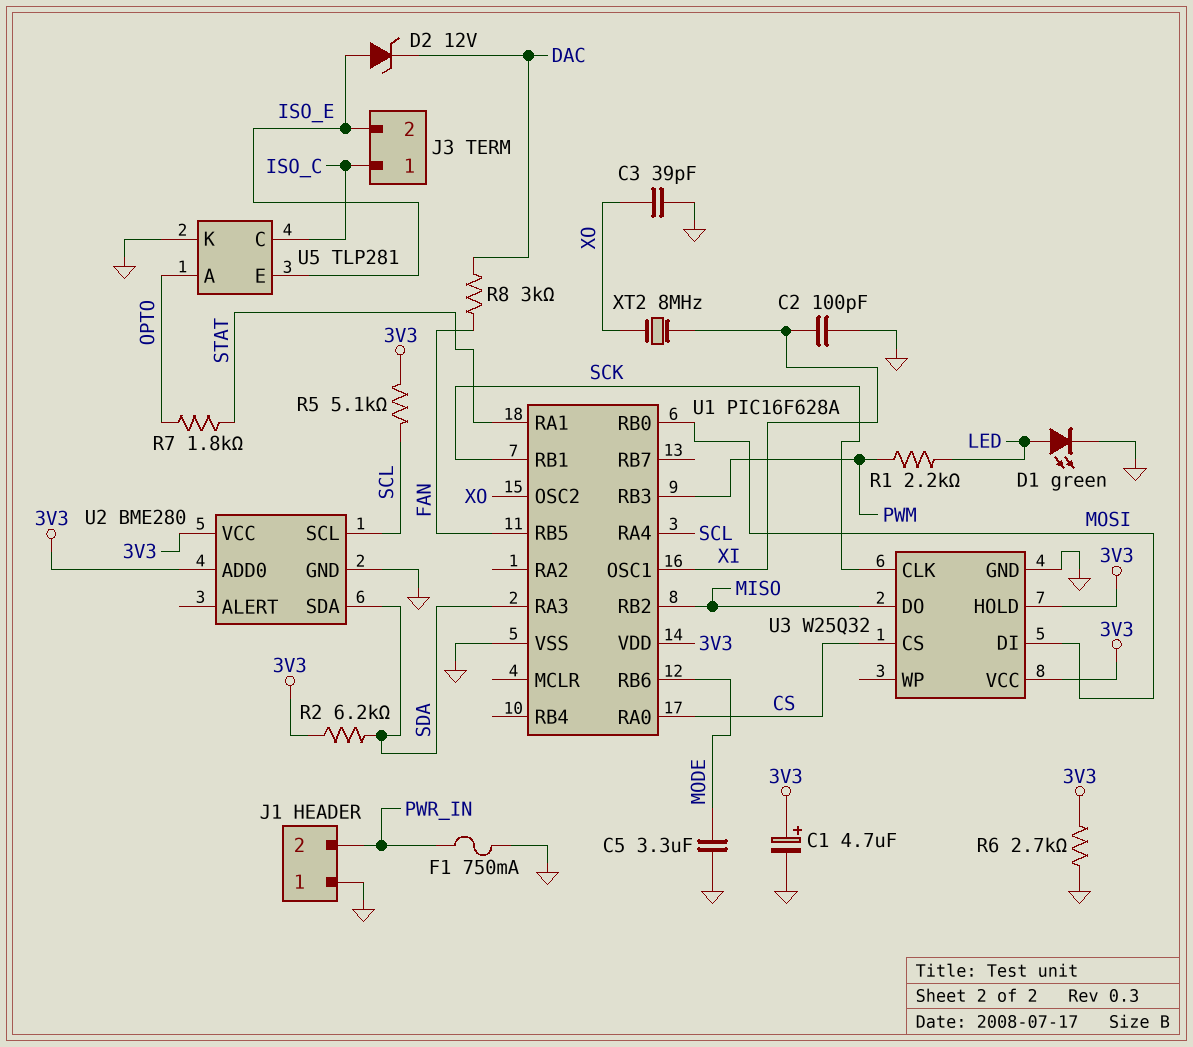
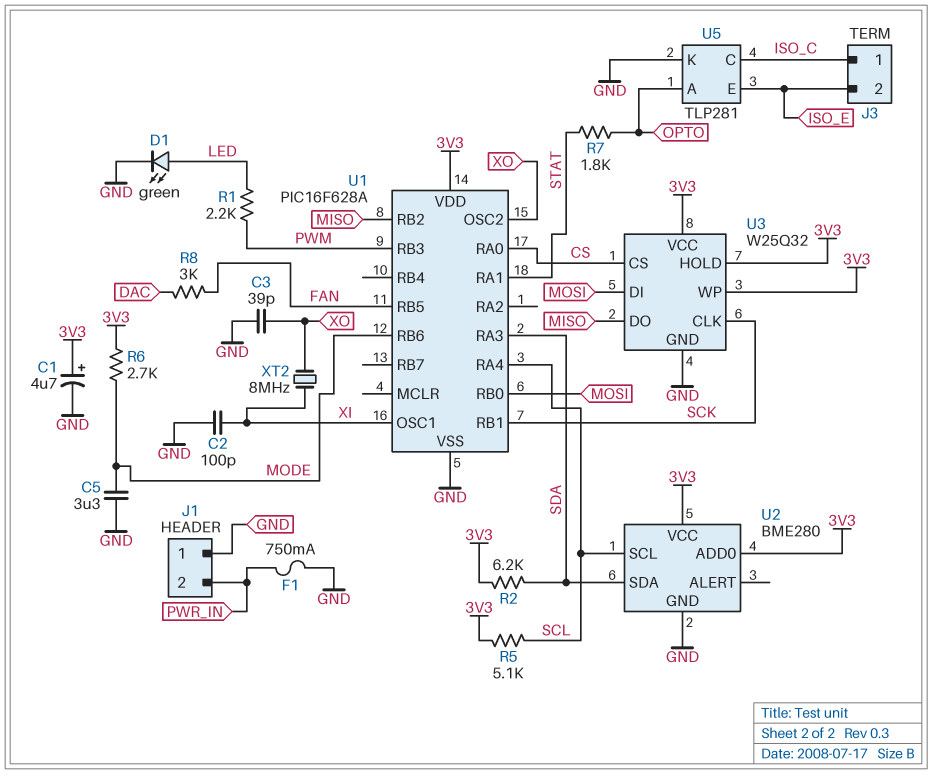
D2: zener 12V (A ISO_E, K DAC) -> none
R6: 2.7k (3V3, GND) -> 2.7k (3V3, MODE)
U3 pin WP: none -> 3V3

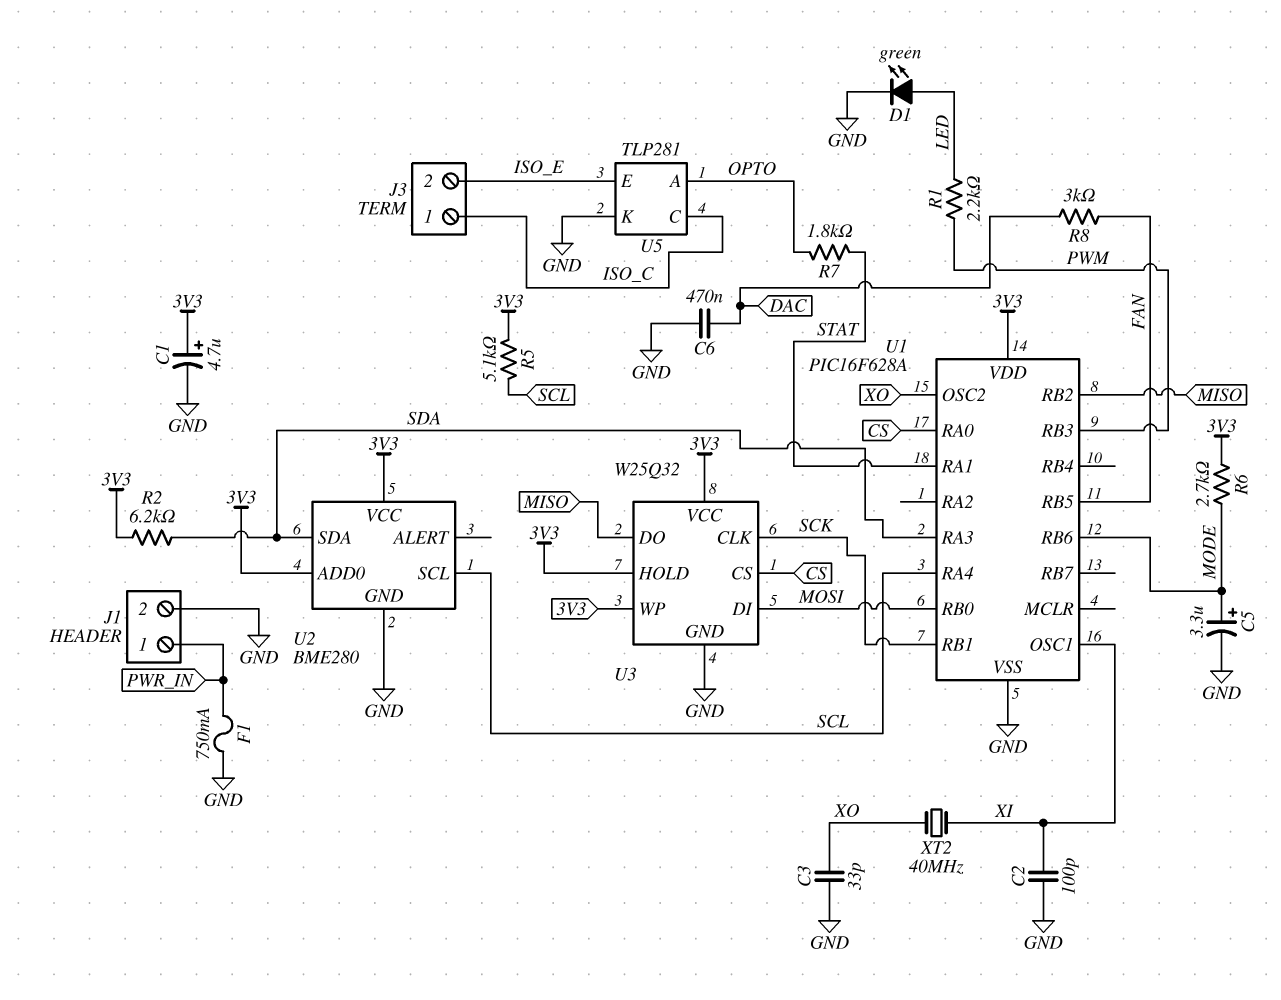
C3: 39pF (GND, XO) -> 33pF (GND, XO)
C5: 3.3uF (GND, MODE) -> 3.3uF (plus MODE, minus GND)
C6: none -> 470nF (DAC, GND)
J1 pin 1: GND -> PWR_IN
J1 pin 2: PWR_IN -> GND
XT2: 8MHz (XI, XO) -> 40MHz (XI, XO)

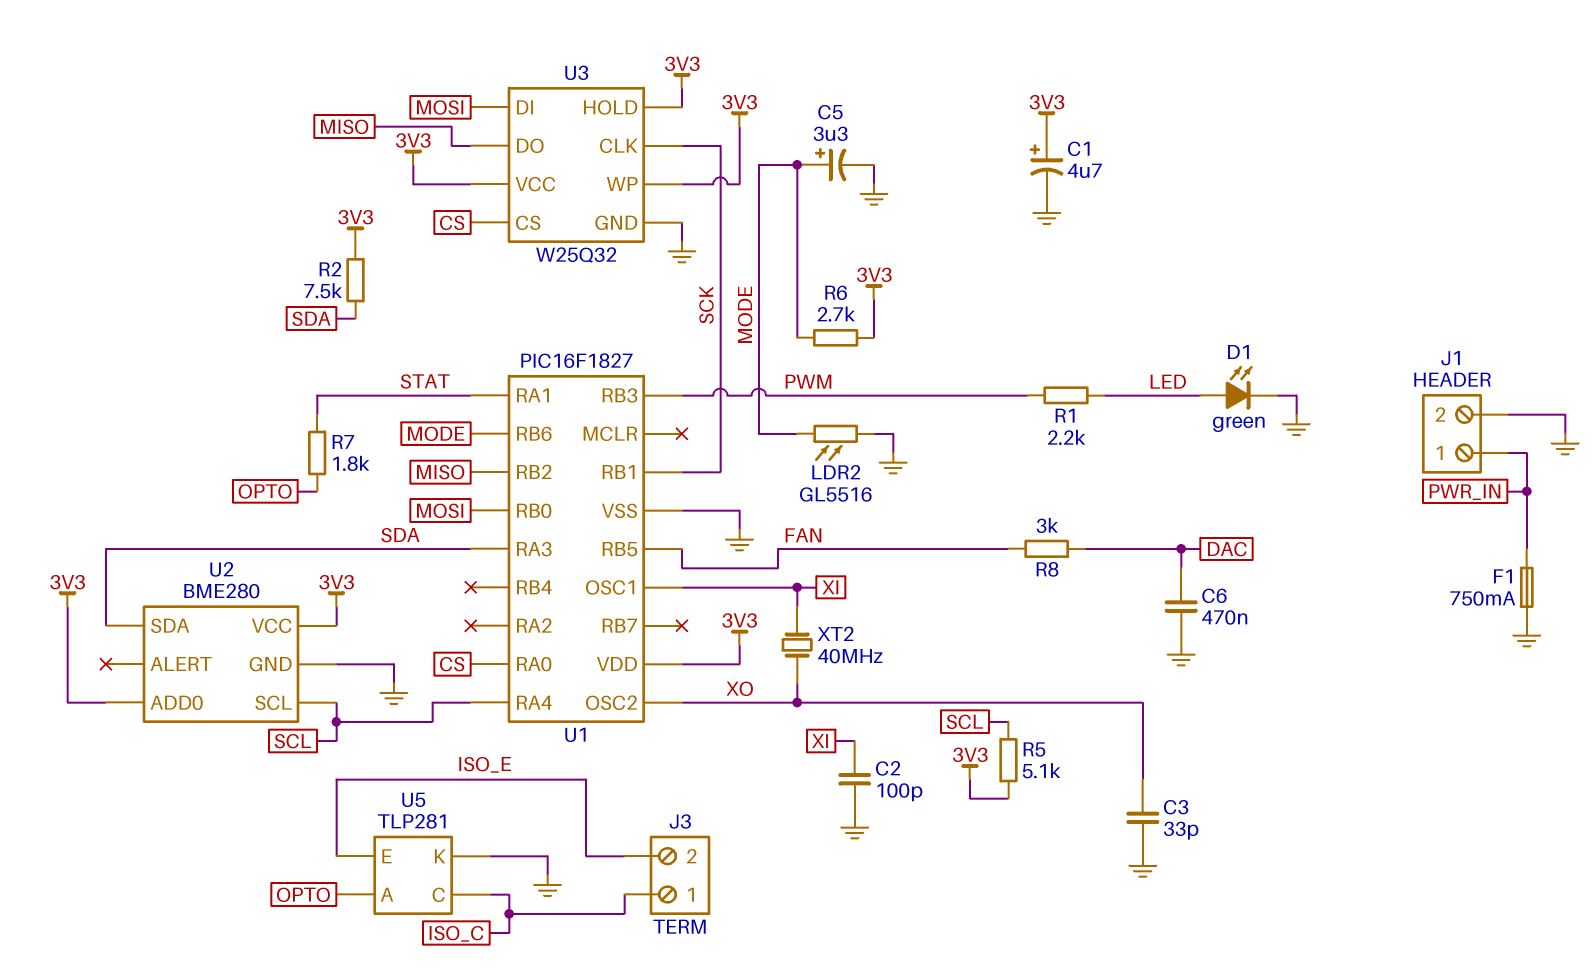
LDR2: none -> GL5516 (GND, MODE)
R2: 6.2k (3V3, SDA) -> 7.5k (3V3, SDA)
U1: PIC16F628A -> PIC16F1827

